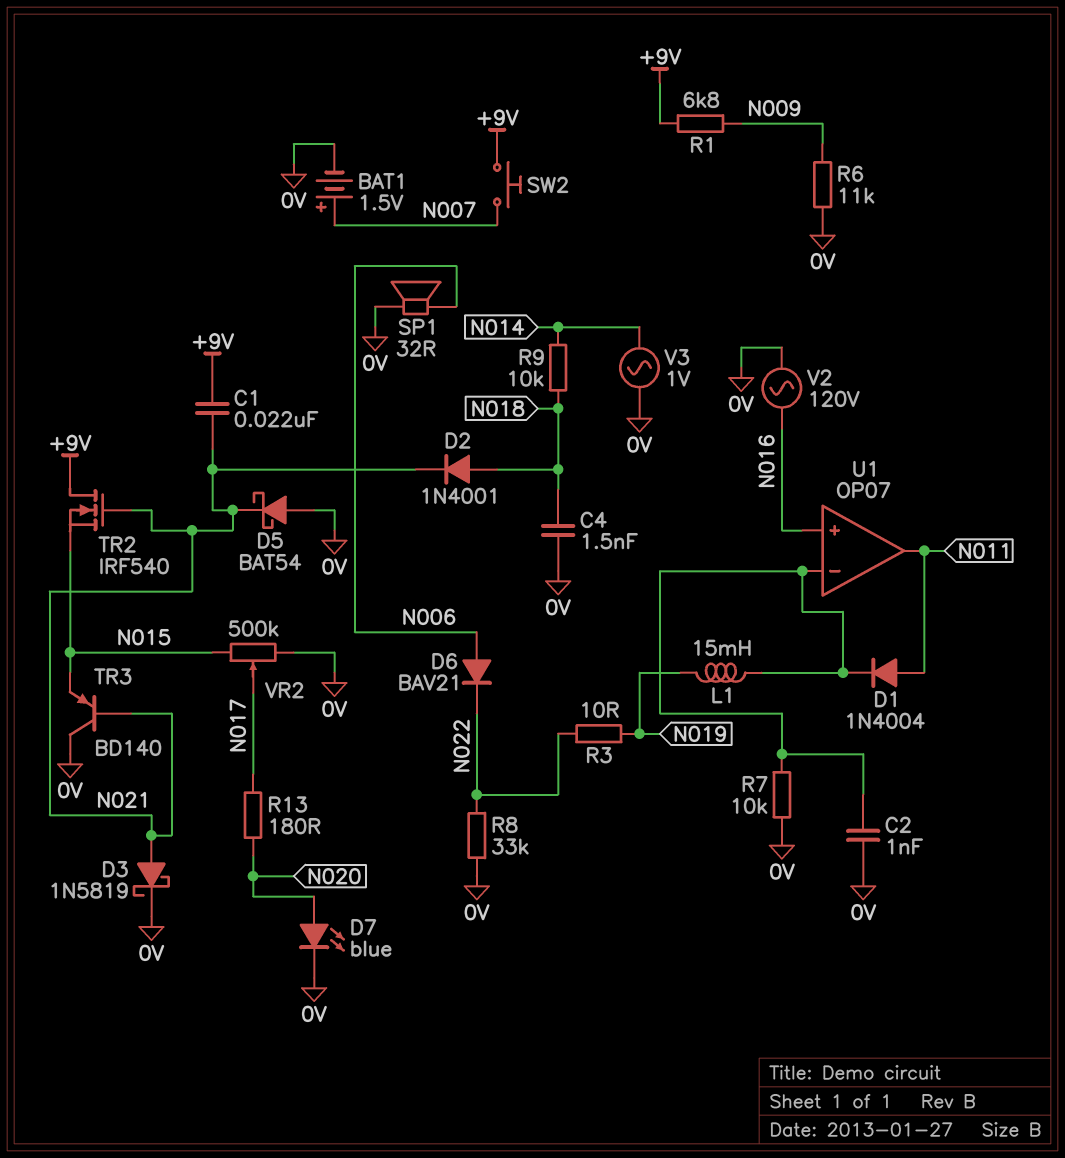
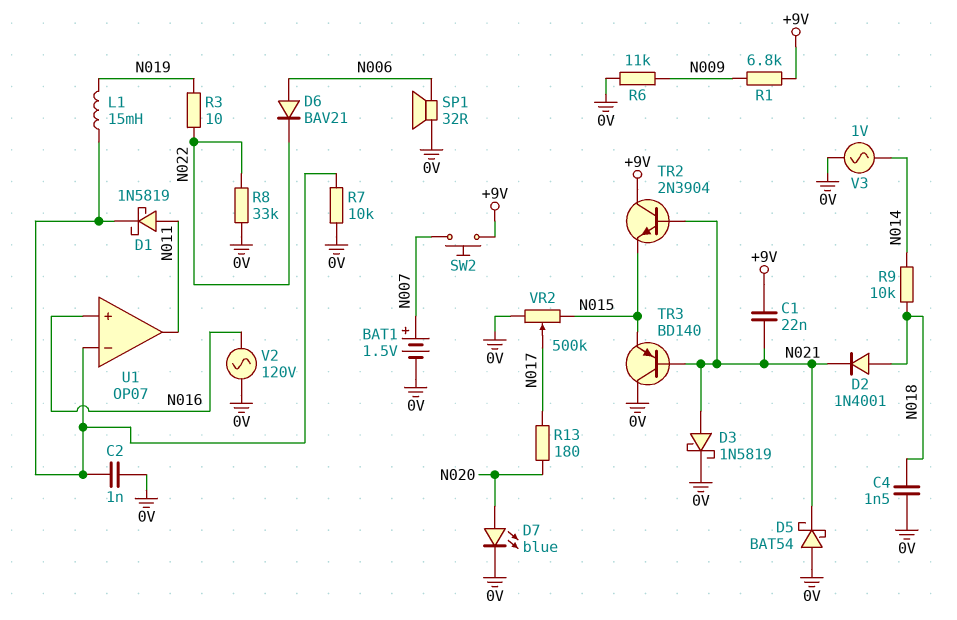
D1: diode 1N4004 (A N011, K U1/in-) -> schottky 1N5819 (A N011, K U1/in-)
TR2: NMOS IRF540 (G N021, D +9V, S N015) -> NPN 2N3904 (B N021, C +9V, E N015)

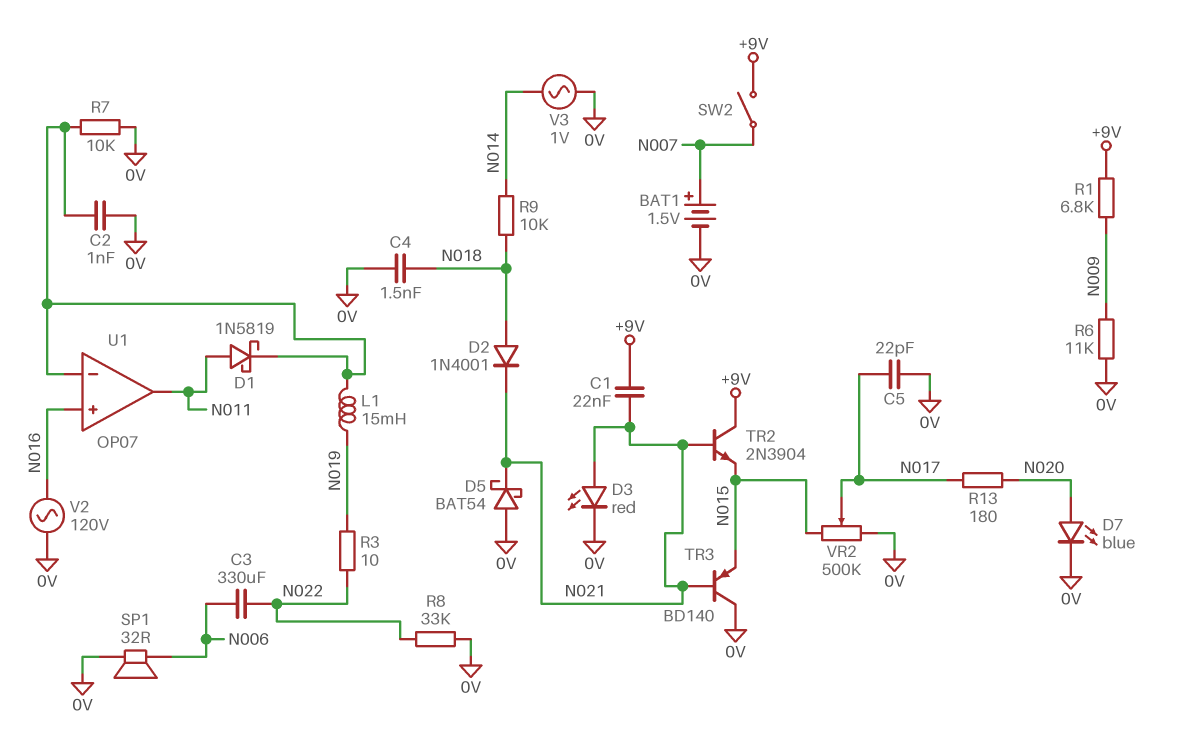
C3: none -> 330uF (N006, N022)
C5: none -> 22pF (0V, N017)
D3: schottky 1N5819 (A N021, K 0V) -> LED red (A N021, K 0V)
D6: diode BAV21 (A N006, K N022) -> none
SW2: button (+9V, N007) -> switch (+9V, N007)

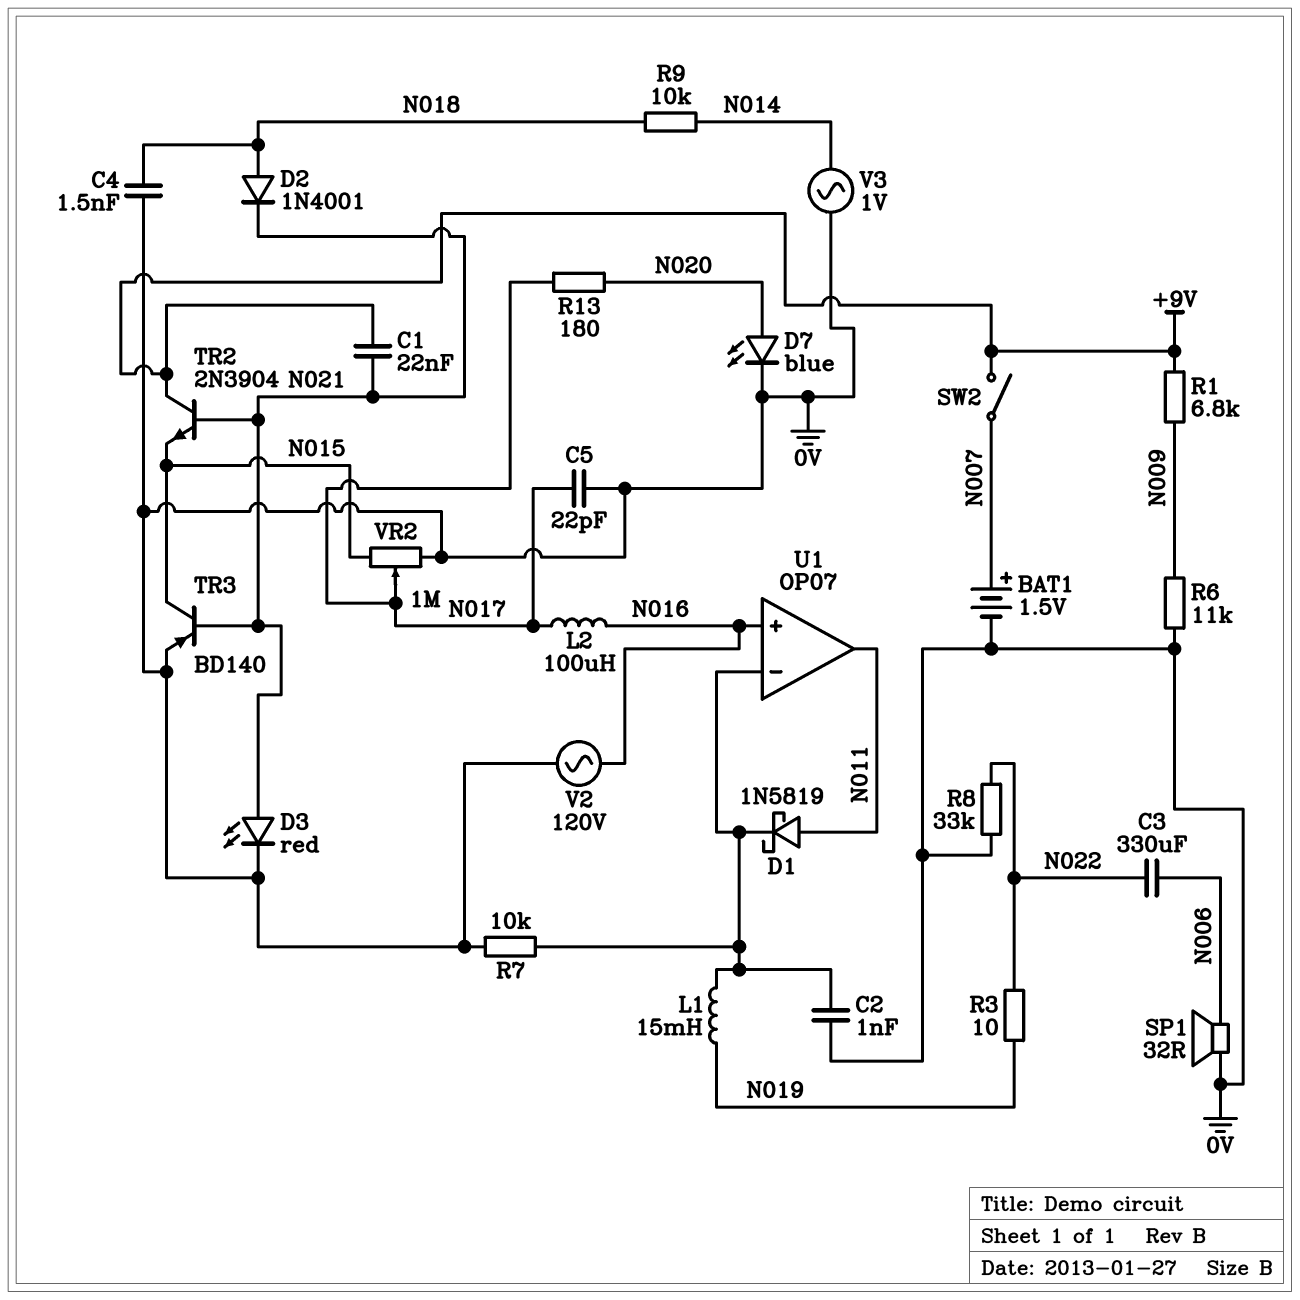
D5: schottky BAT54 (A 0V, K N021) -> none
L2: none -> 100uH (N016, N017)
TR3: PNP BD140 (B N021, C 0V, E N015) -> PNP BD140 (B N021, C N015, E 0V)
VR2: 500k (0V, N015, wiper N017) -> 1M (0V, N015, wiper N017)

